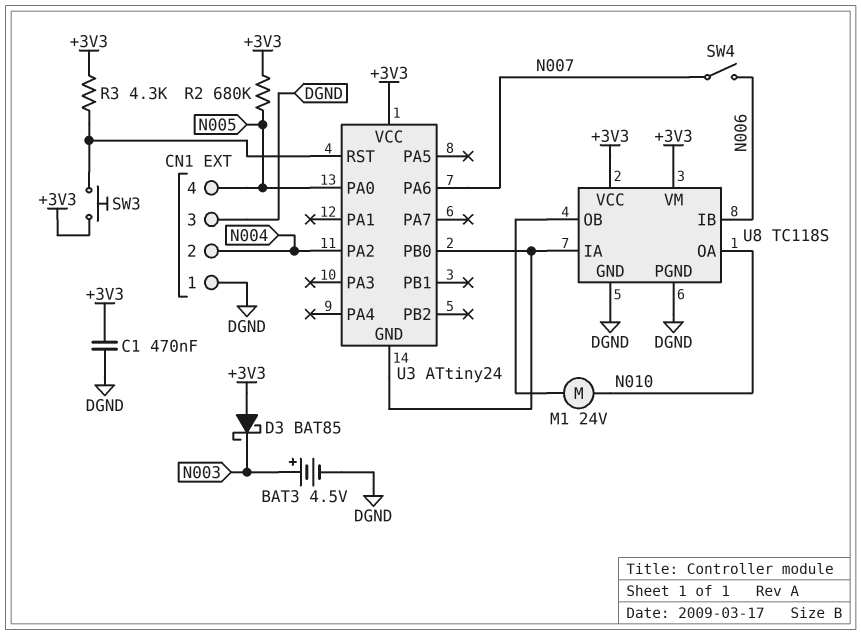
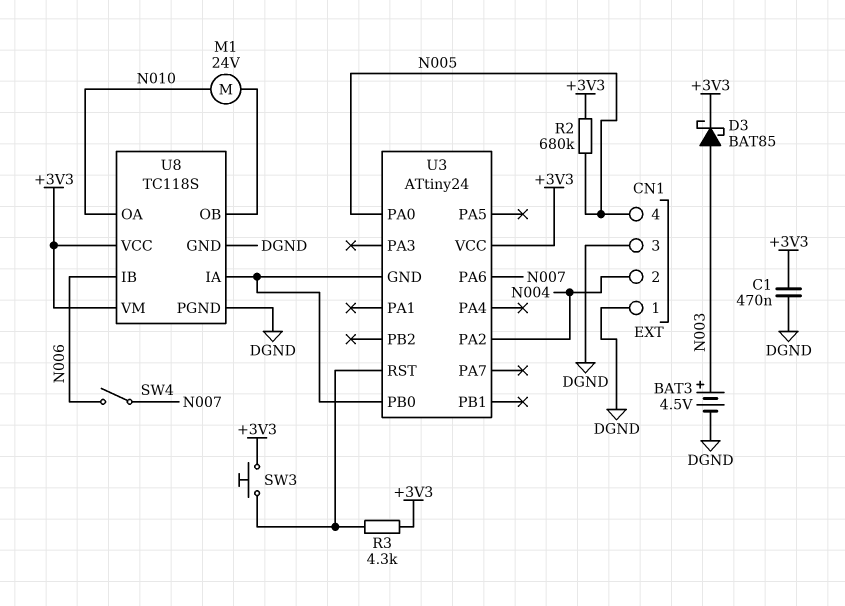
D3: schottky BAT85 (A +3V3, K N003) -> schottky BAT85 (A N003, K +3V3)

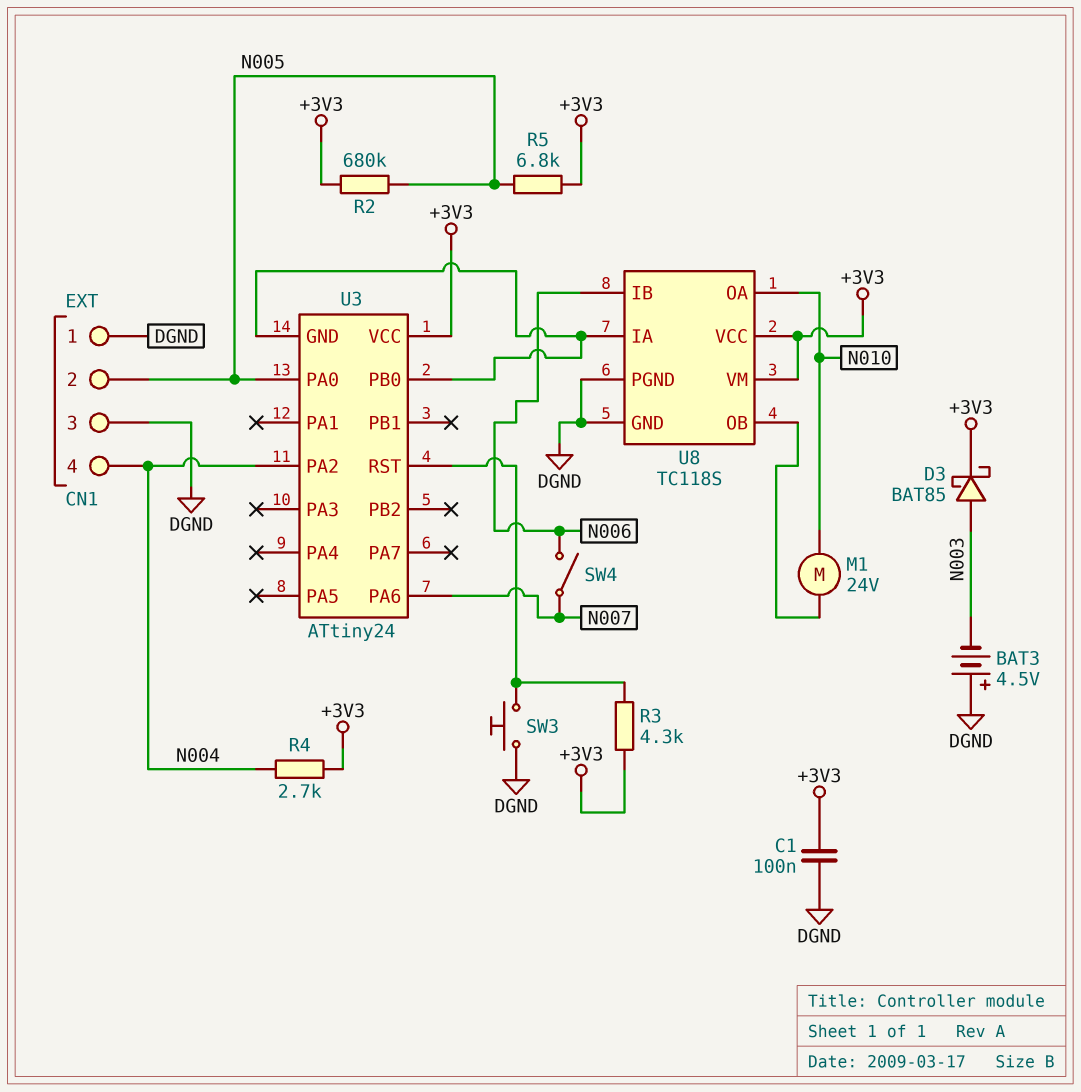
BAT3: 4.5V (plus N003, minus DGND) -> 4.5V (plus DGND, minus N003)
C1: 470nF (+3V3, DGND) -> 100nF (+3V3, DGND)
CN1 pin 2: N004 -> N005
CN1 pin 4: N005 -> N004
R4: none -> 2.7k (+3V3, N004)
R5: none -> 6.8k (+3V3, N005)
SW3: button (+3V3, U3/RST) -> button (DGND, U3/RST)

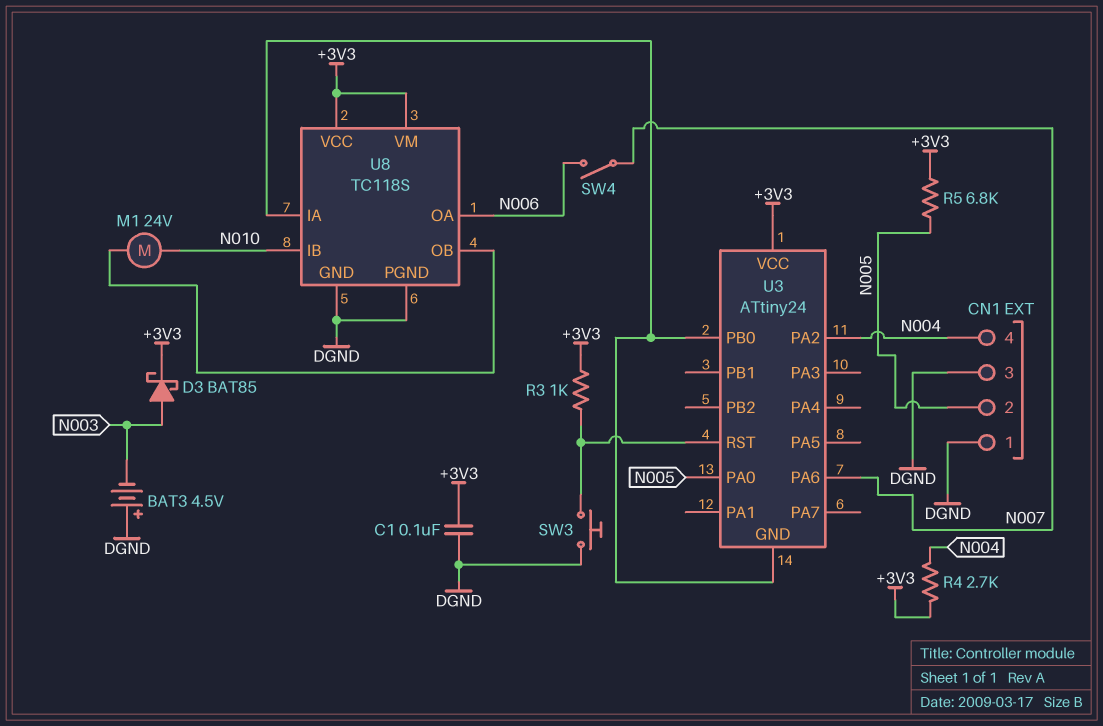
R2: 680k (+3V3, N005) -> none
R3: 4.3k (+3V3, U3/RST) -> 1k (+3V3, U3/RST)
U8 pin IB: N006 -> N010
U8 pin OA: N010 -> N006

